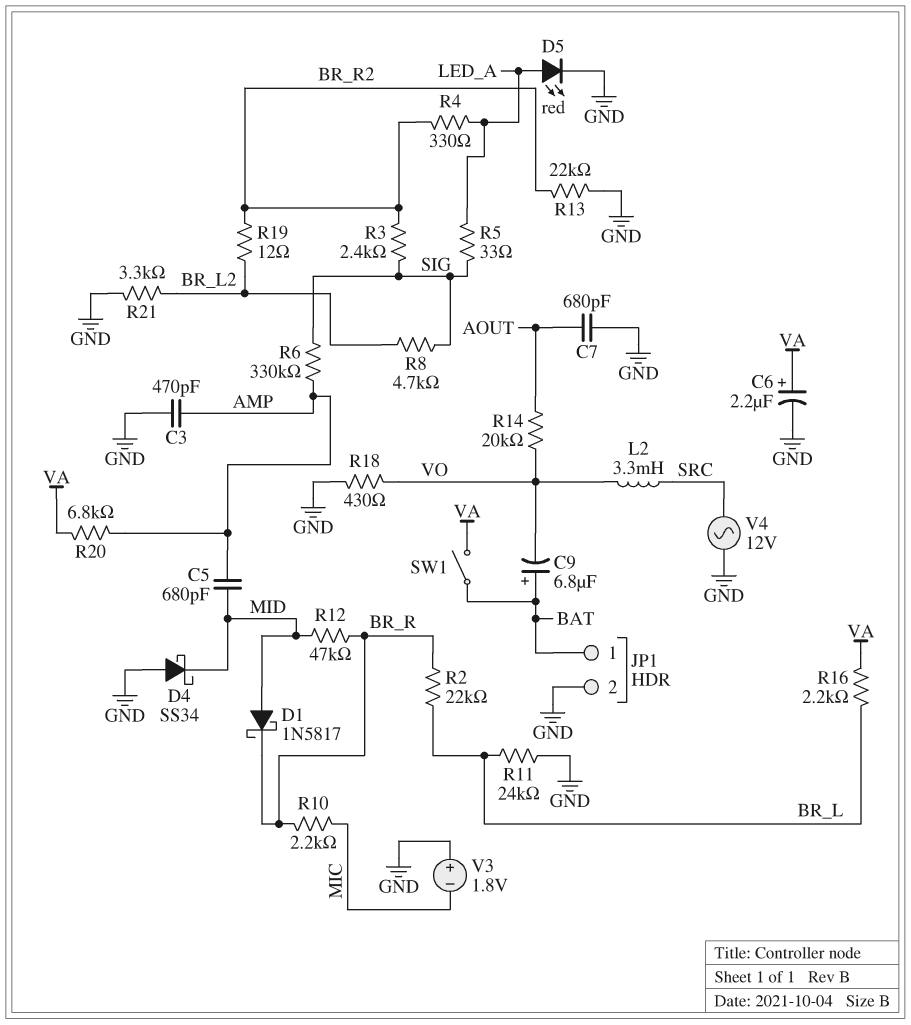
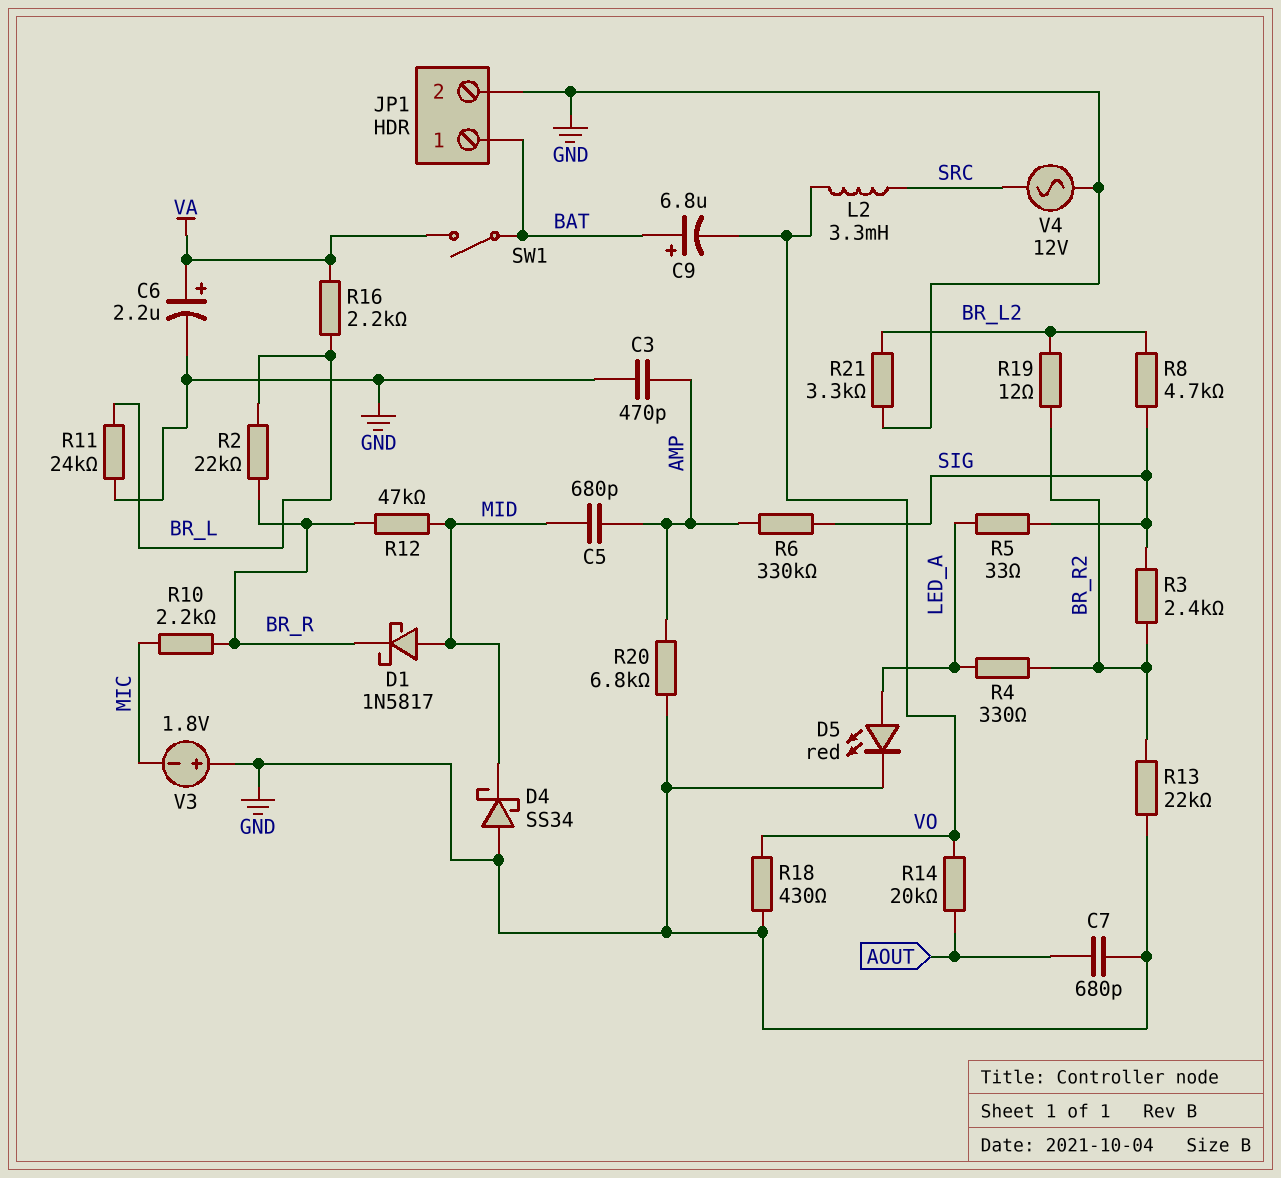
R20: 6.8k (AMP, VA) -> 6.8k (AMP, GND)

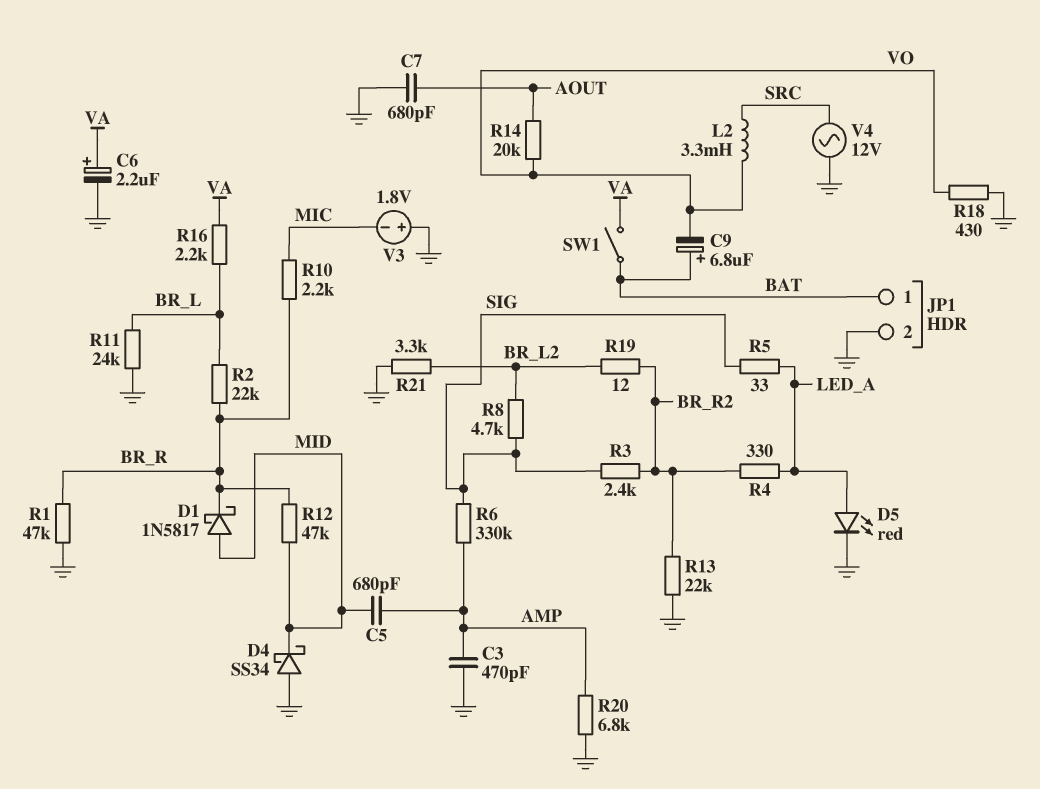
R1: none -> 47k (BR_R, GND)

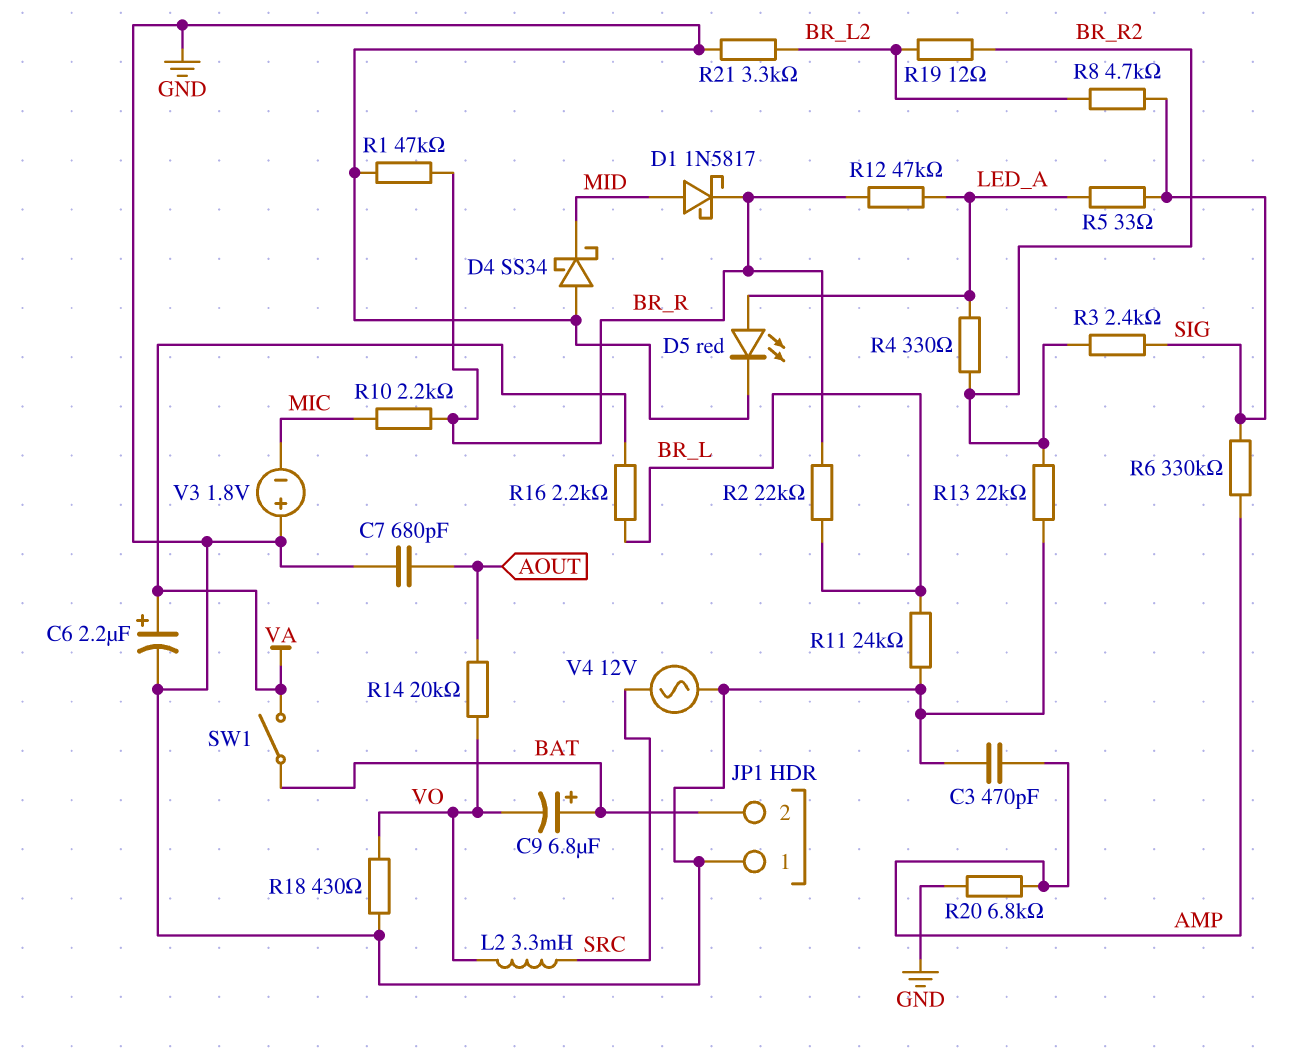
C5: 680pF (AMP, MID) -> none
JP1 pin 1: BAT -> GND
JP1 pin 2: GND -> BAT
R12: 47k (BR_R, MID) -> 47k (BR_R, LED_A)

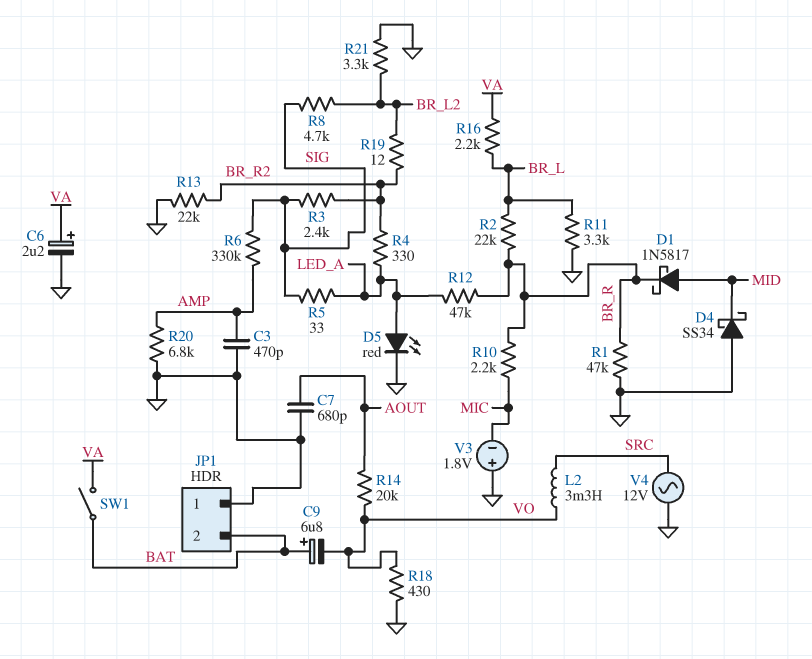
R11: 24k (BR_L, GND) -> 3.3k (BR_L, GND)

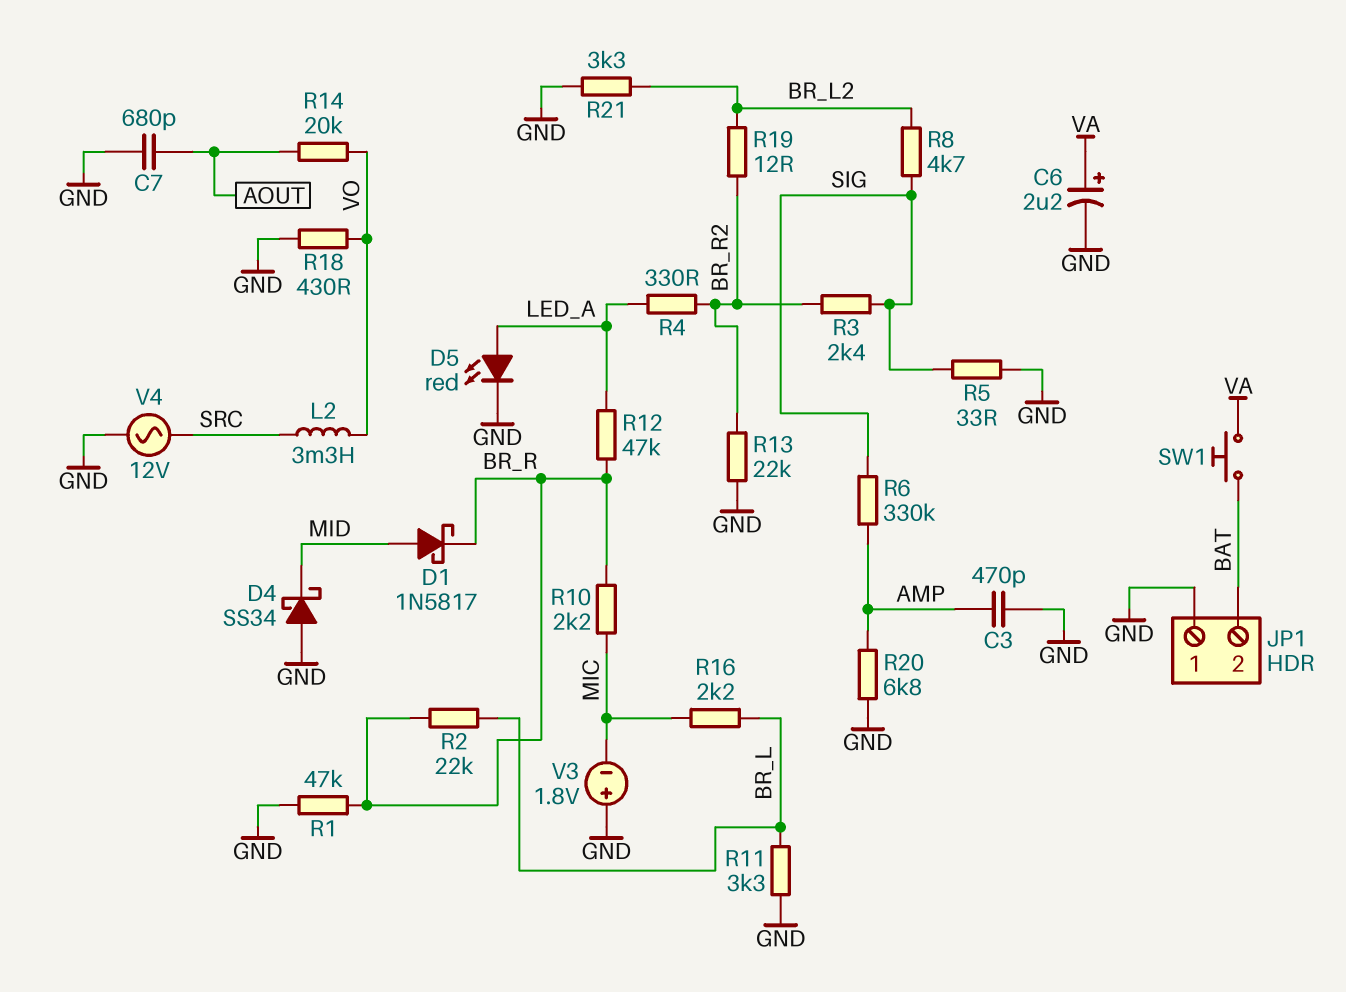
C9: 6.8uF (plus BAT, minus VO) -> none
R5: 33 (LED_A, SIG) -> 33 (GND, SIG)
R16: 2.2k (BR_L, VA) -> 2.2k (BR_L, MIC)
SW1: switch (BAT, VA) -> button (BAT, VA)

